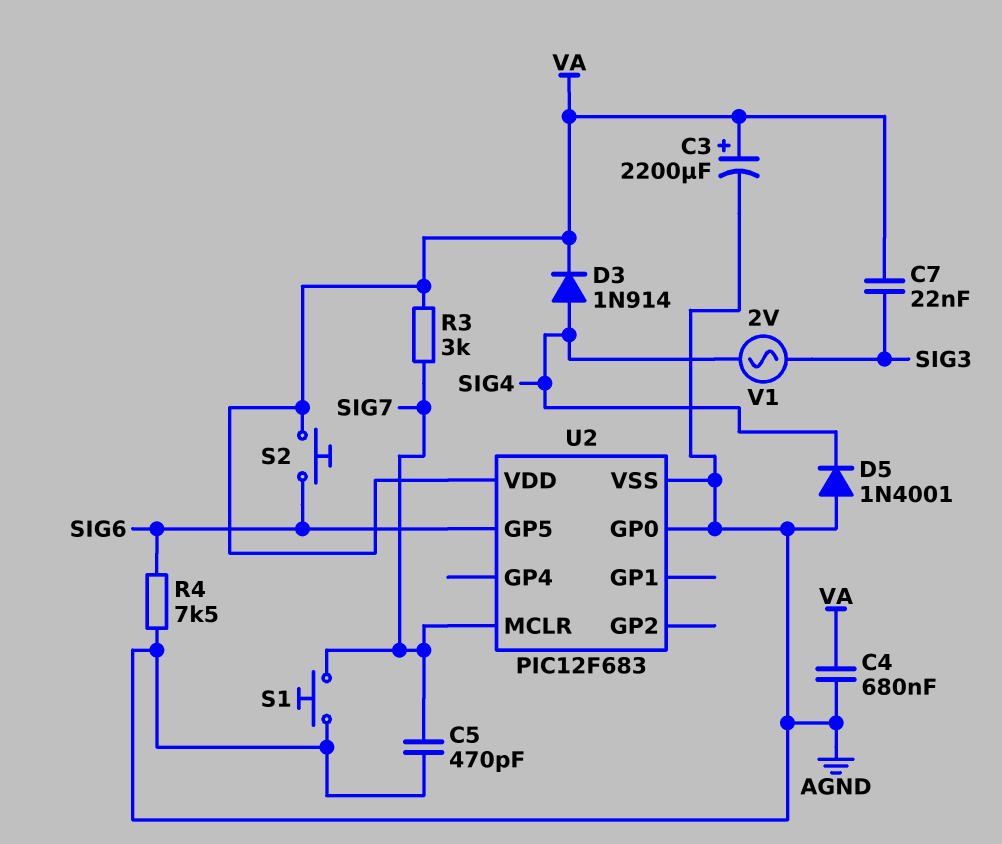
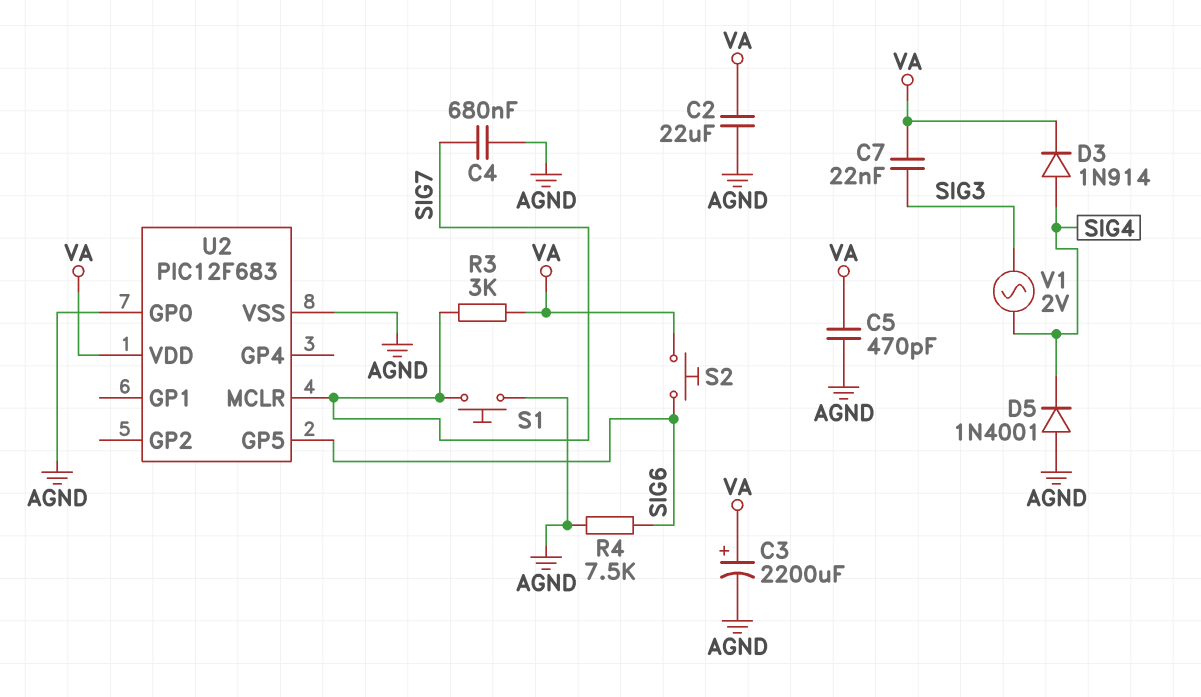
C2: none -> 22uF (AGND, VA)
C4: 680nF (AGND, VA) -> 680nF (AGND, SIG7)
C5: 470pF (AGND, SIG7) -> 470pF (AGND, VA)

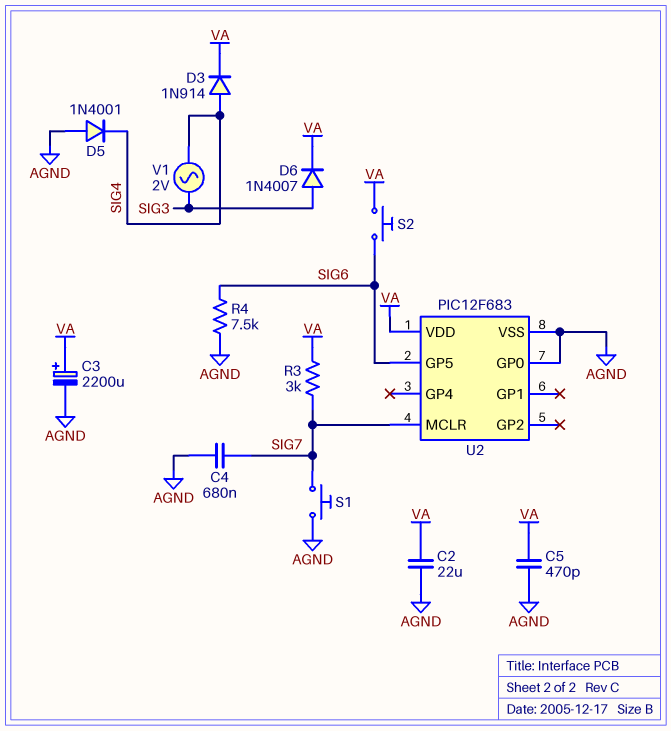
C7: 22nF (SIG3, VA) -> none
D6: none -> diode 1N4007 (A SIG3, K VA)

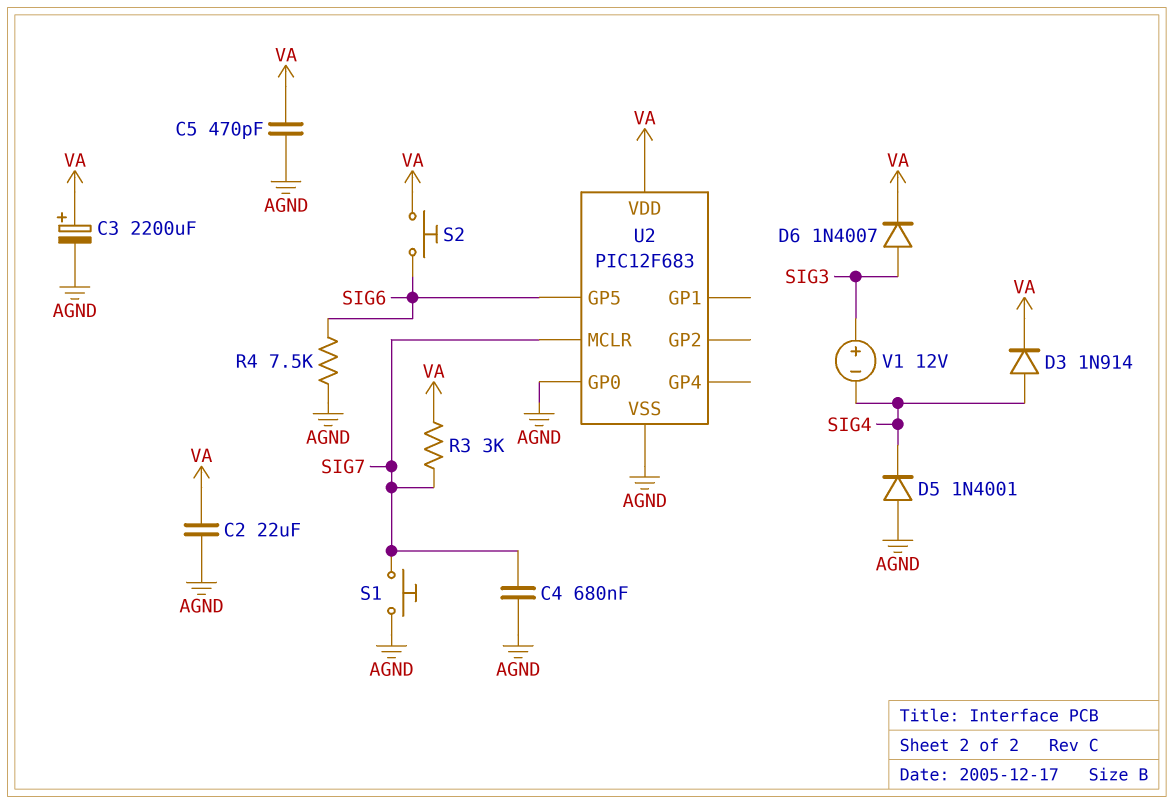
V1: AC 2V (SIG3, SIG4) -> 12V (plus SIG3, minus SIG4)

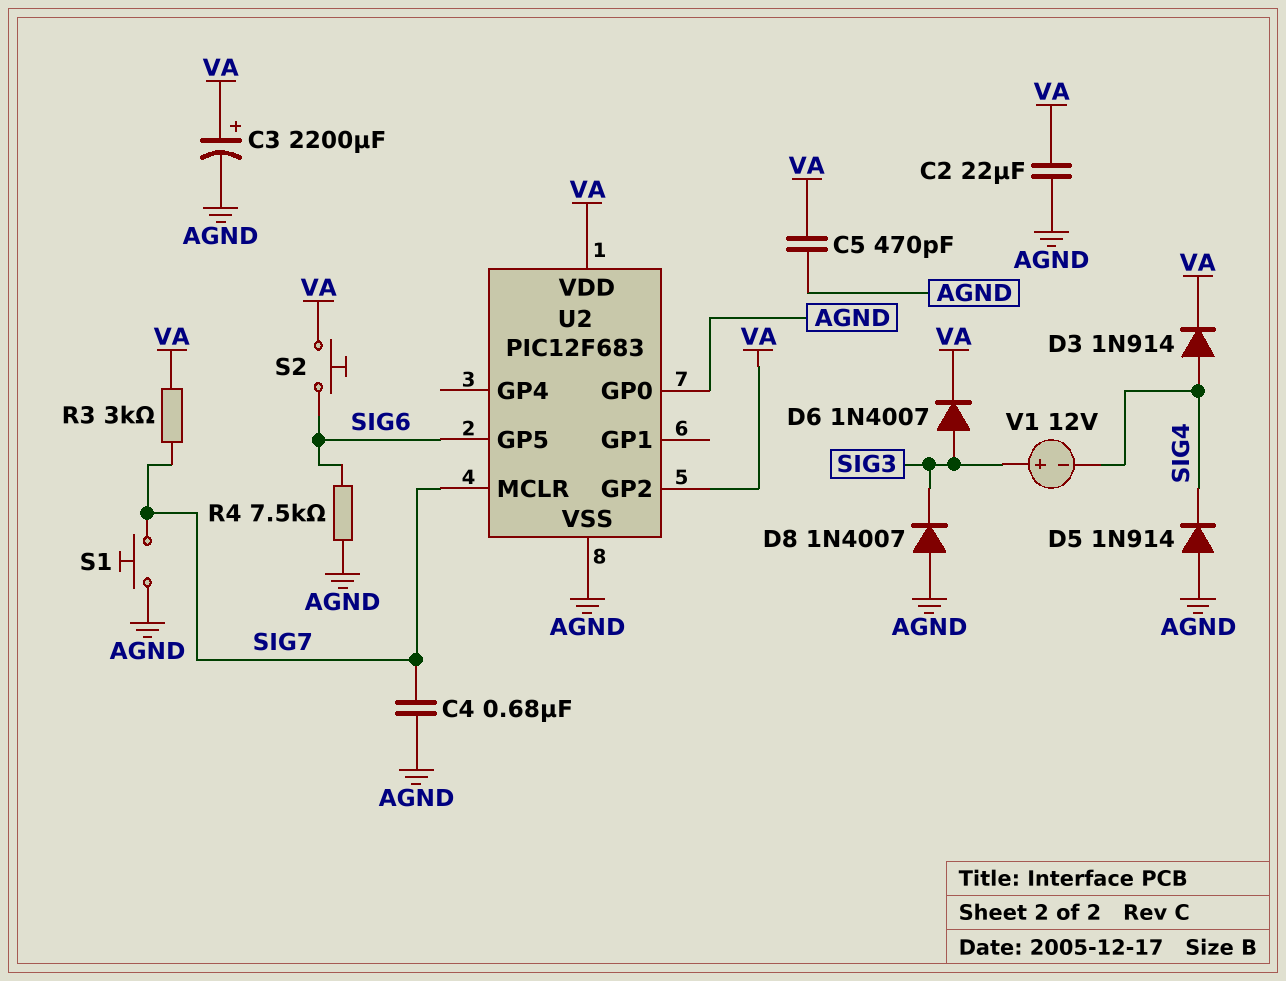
D5: diode 1N4001 (A AGND, K SIG4) -> diode 1N914 (A AGND, K SIG4)
D8: none -> diode 1N4007 (A AGND, K SIG3)
U2 pin GP2: none -> VA

